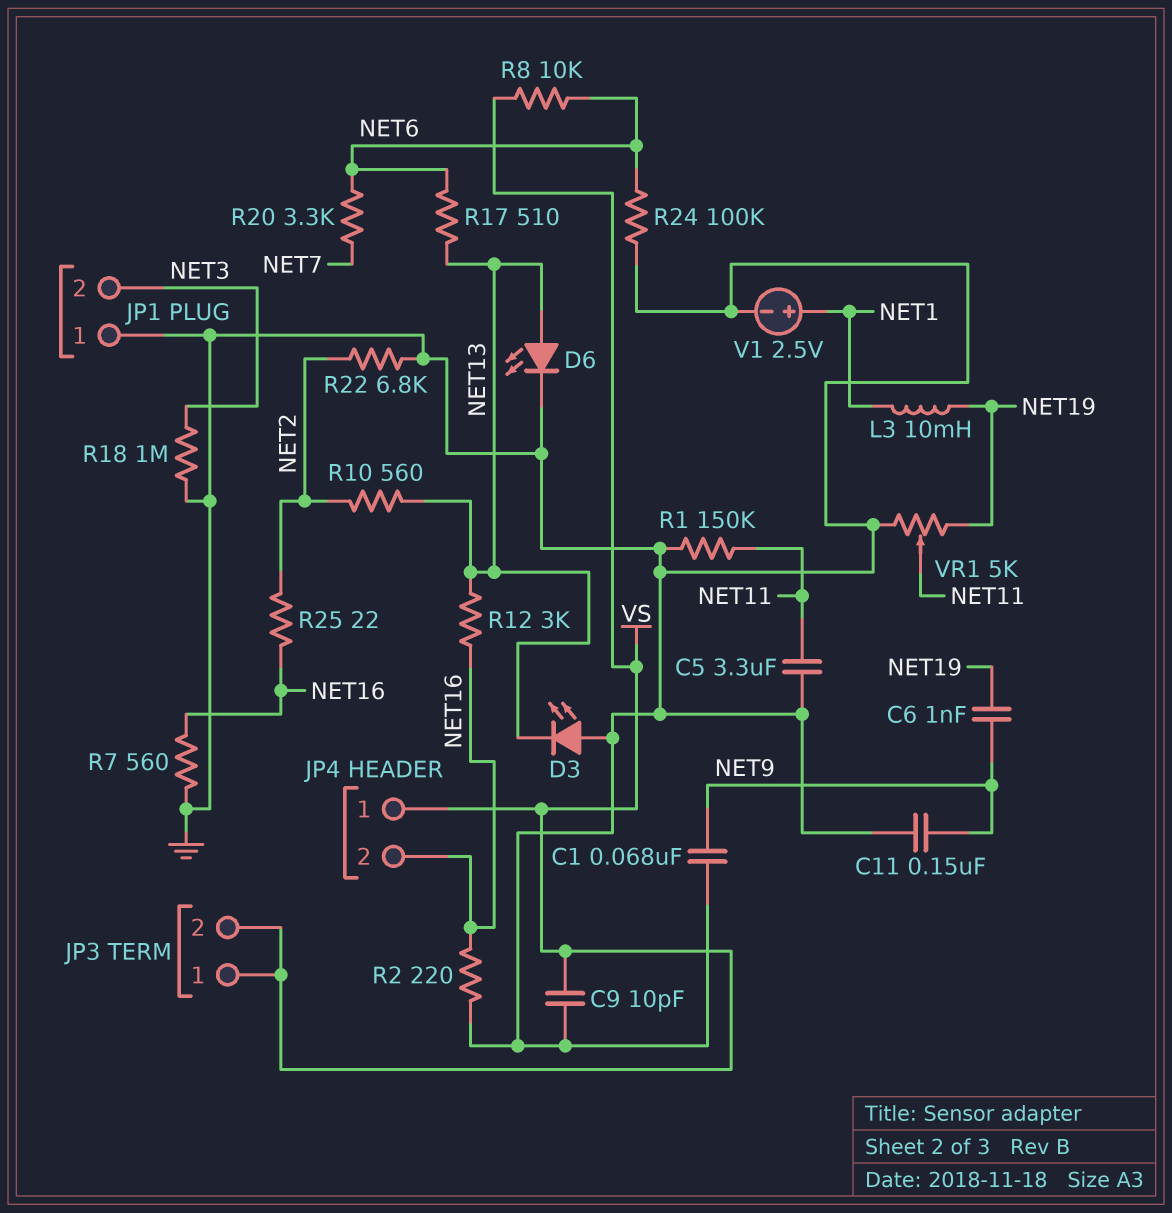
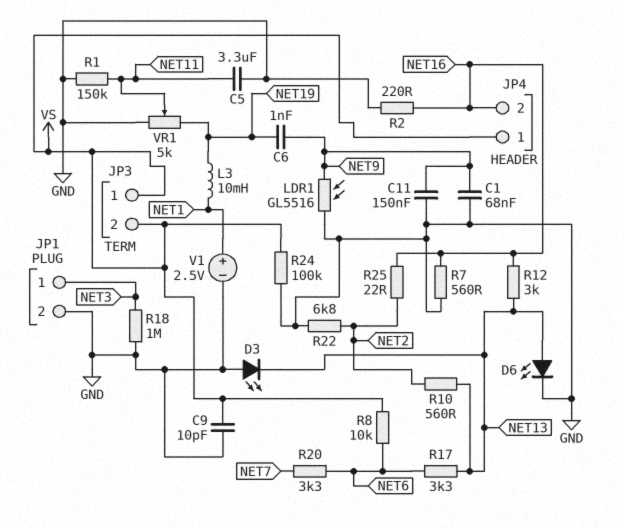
JP1 pin 1: GND -> NET3
JP1 pin 2: NET3 -> GND
LDR1: none -> GL5516 (GND, NET9)
R17: 510 (NET6, NET13) -> 3.3k (NET6, NET13)
R24: 100k (GND, NET6) -> 100k (GND, VS)

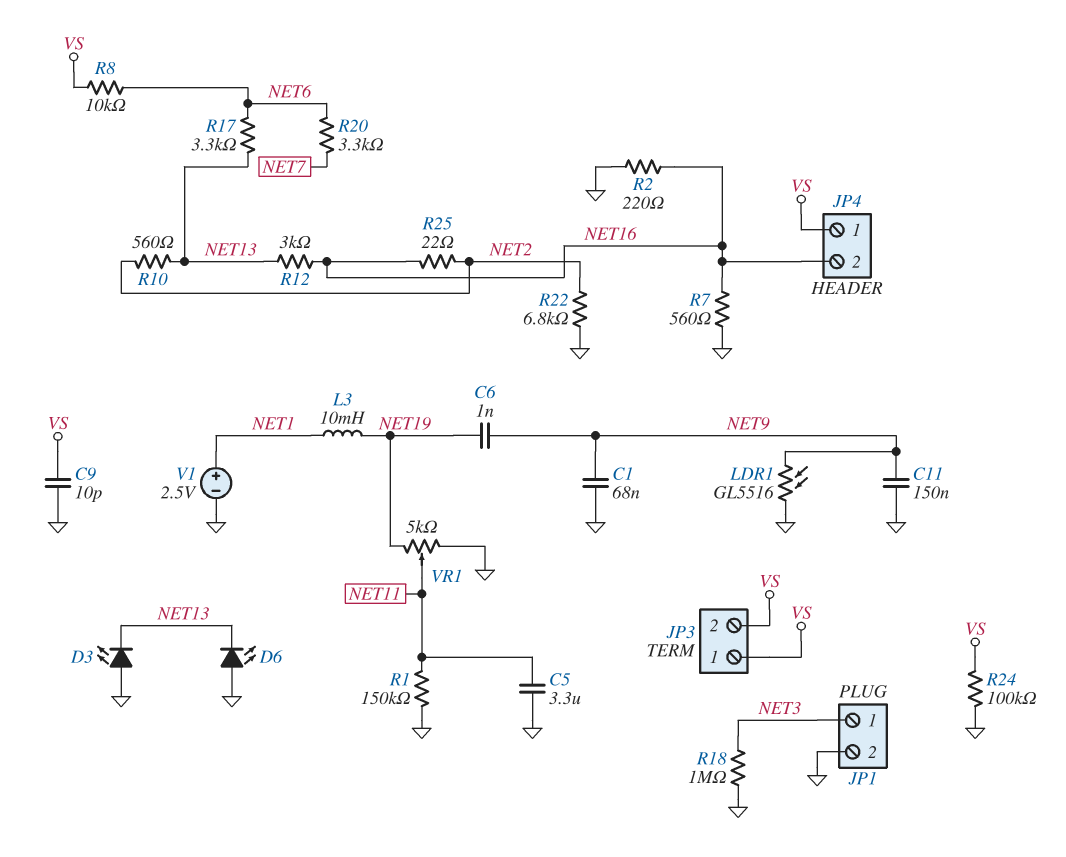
D6: LED (A NET13, K GND) -> LED (A GND, K NET13)

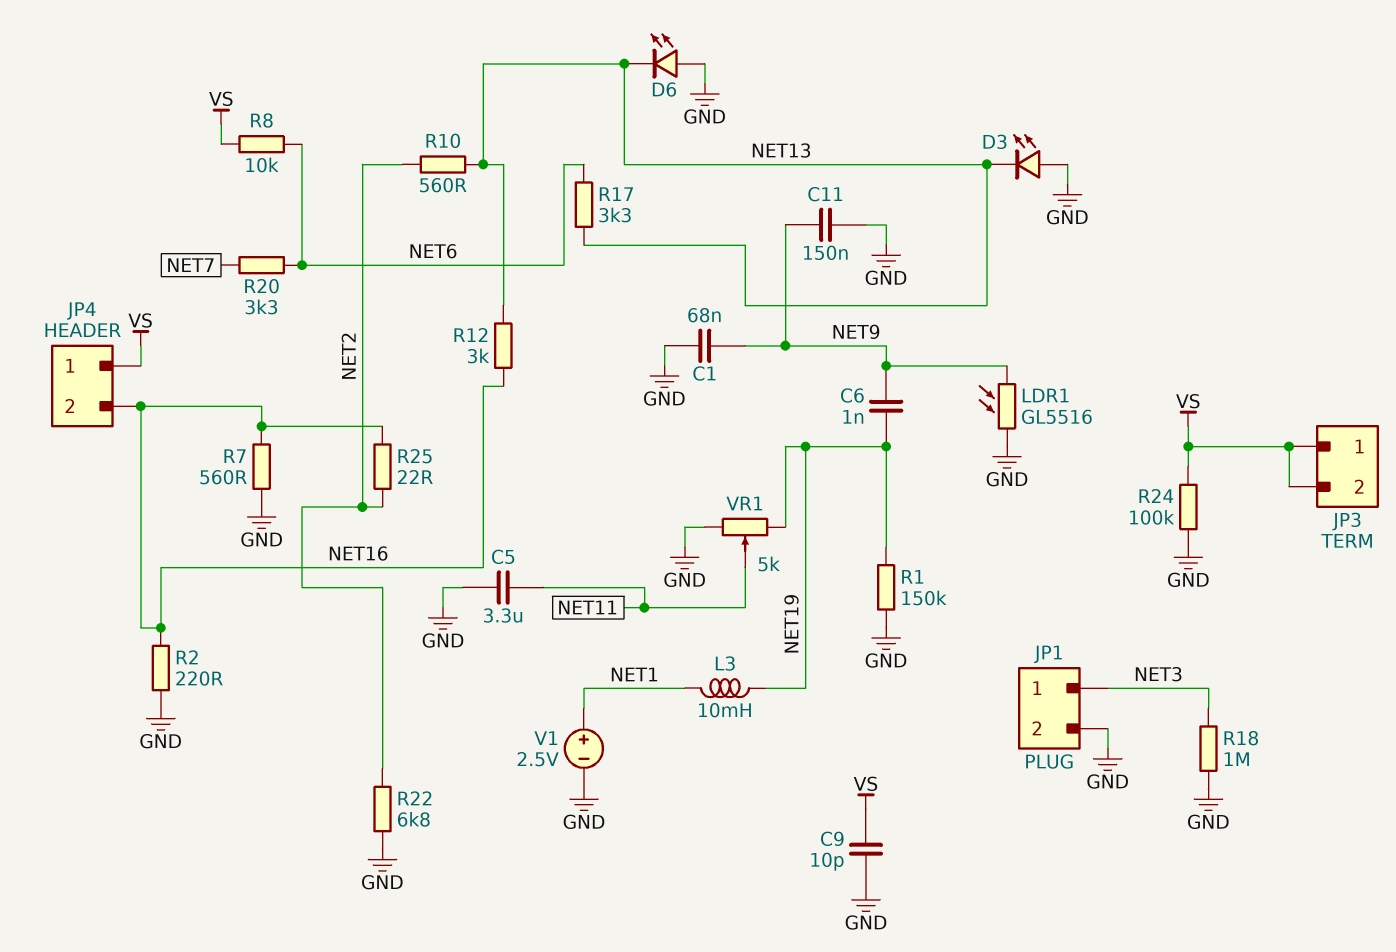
R1: 150k (GND, NET11) -> 150k (GND, NET19)

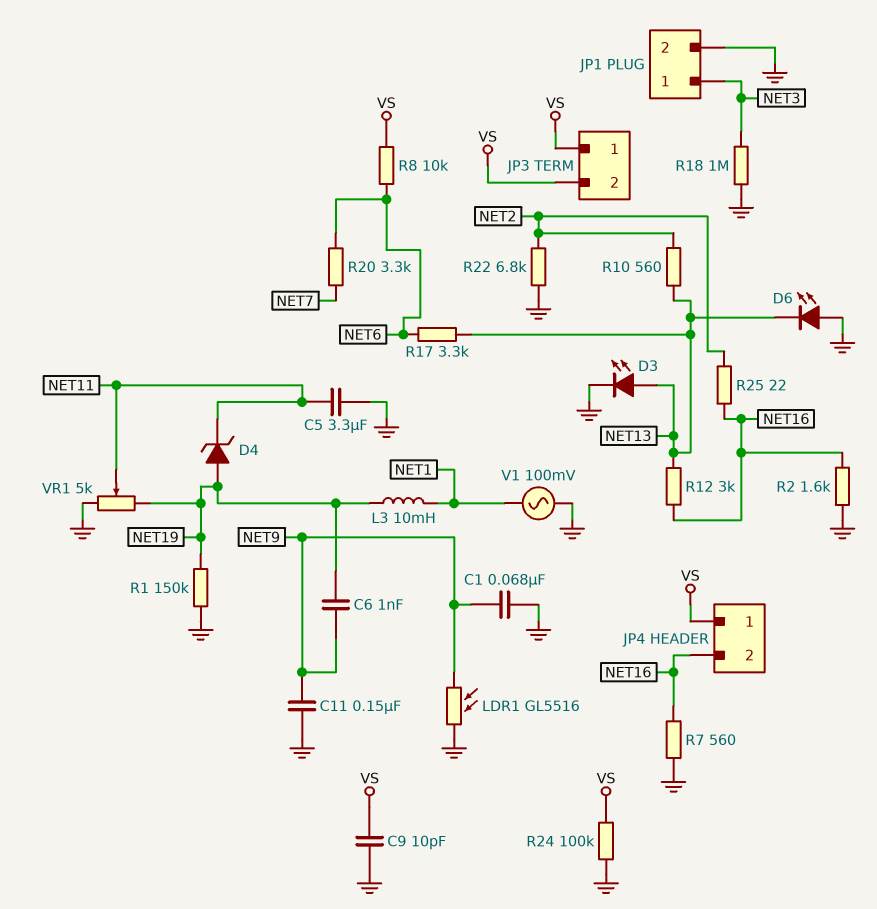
D3: LED (A GND, K NET13) -> LED (A NET13, K GND)
D4: none -> zener (A NET19, K NET11)
R2: 220 (GND, NET16) -> 1.6k (GND, NET16)
V1: 2.5V (plus NET1, minus GND) -> AC 100mV (GND, NET1)

